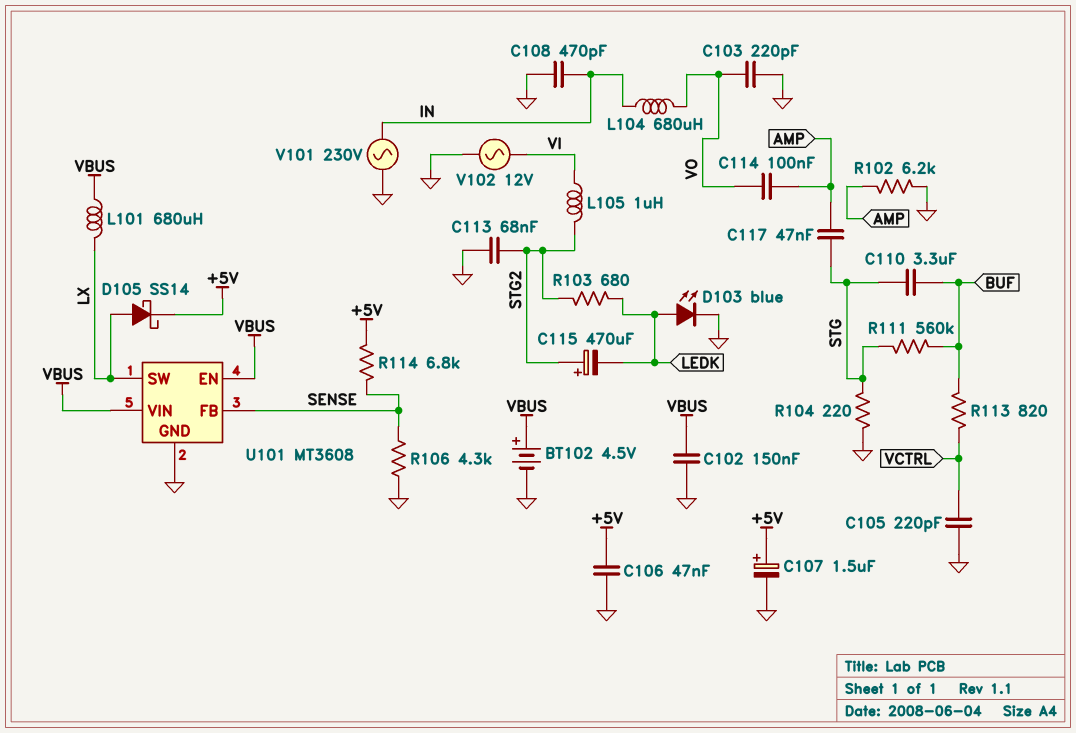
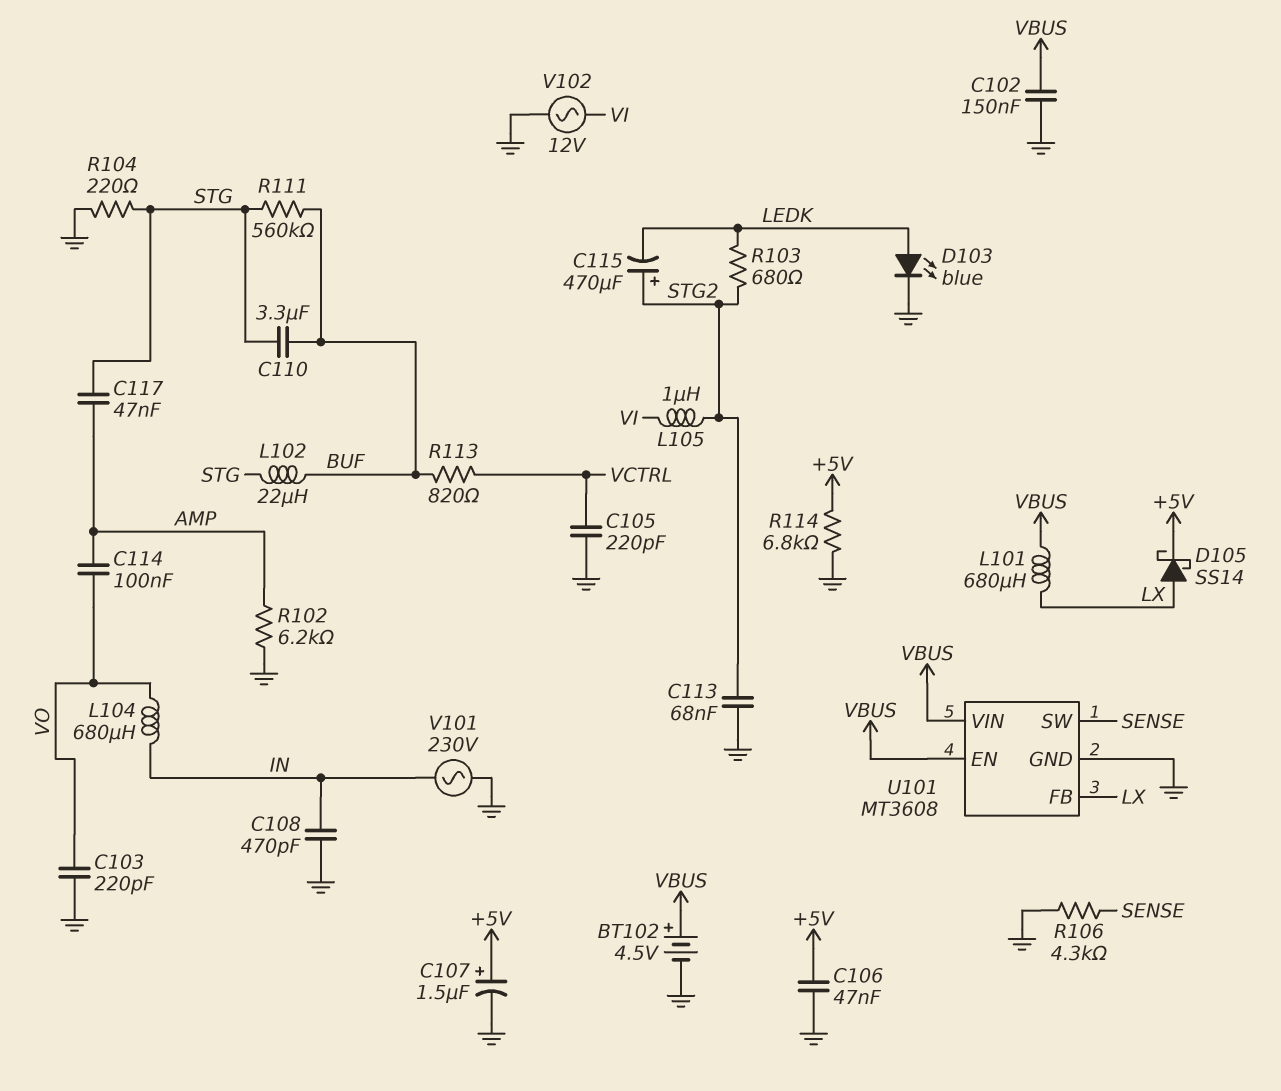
L102: none -> 22uH (BUF, STG)
R114: 6.8k (+5V, SENSE) -> 6.8k (+5V, GND)
U101 pin FB: SENSE -> LX
U101 pin SW: LX -> SENSE

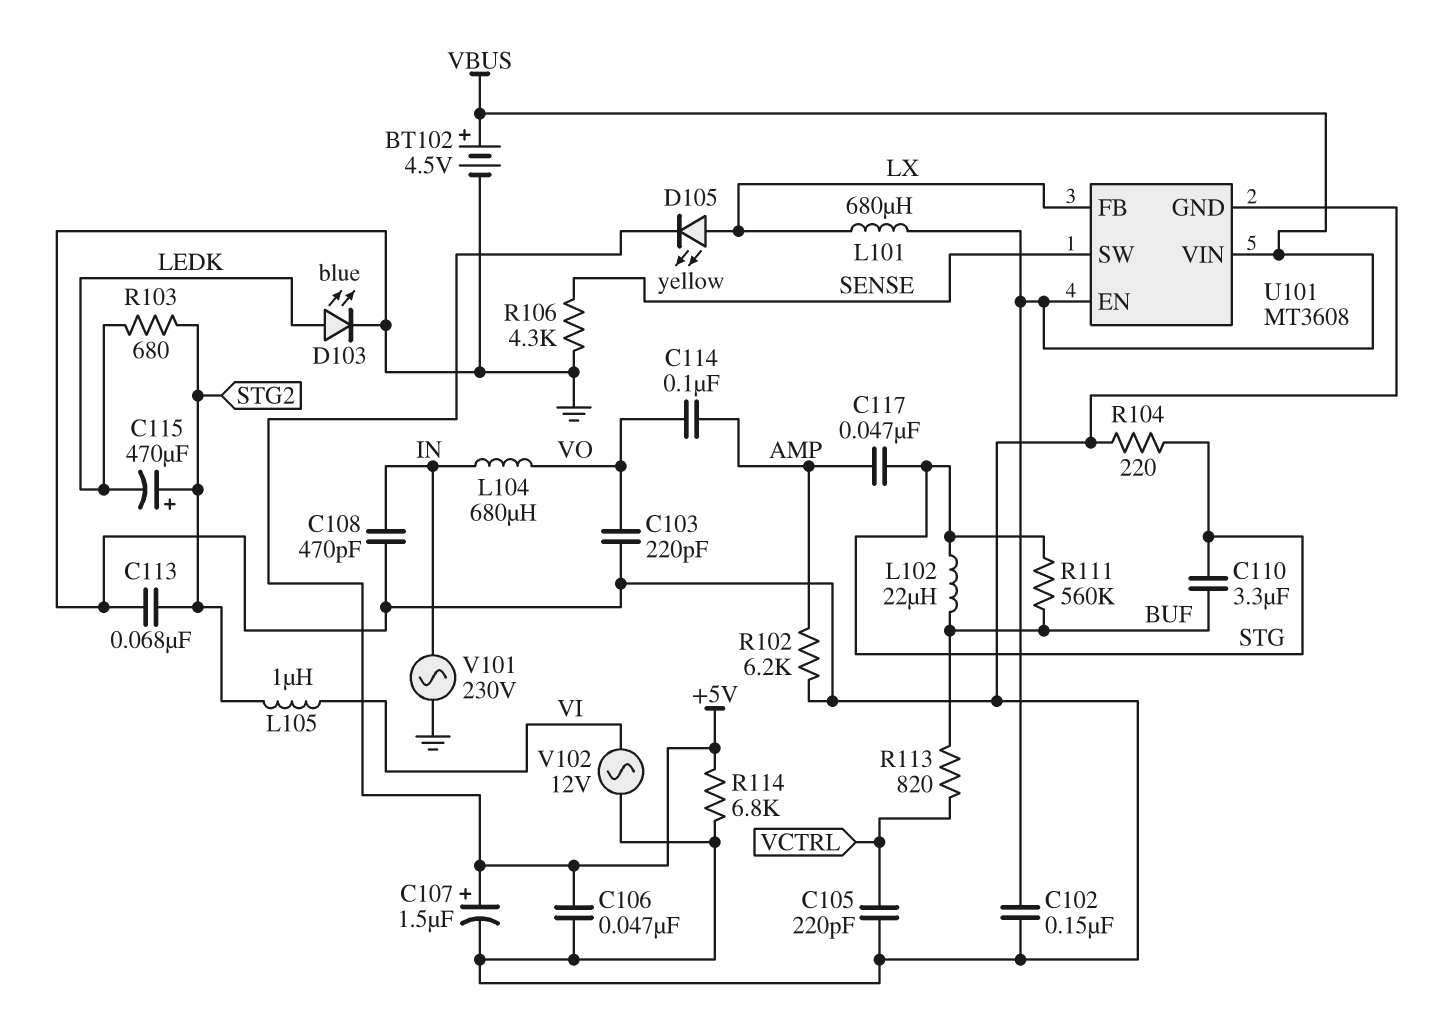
D105: schottky SS14 (A LX, K +5V) -> LED yellow (A LX, K +5V)

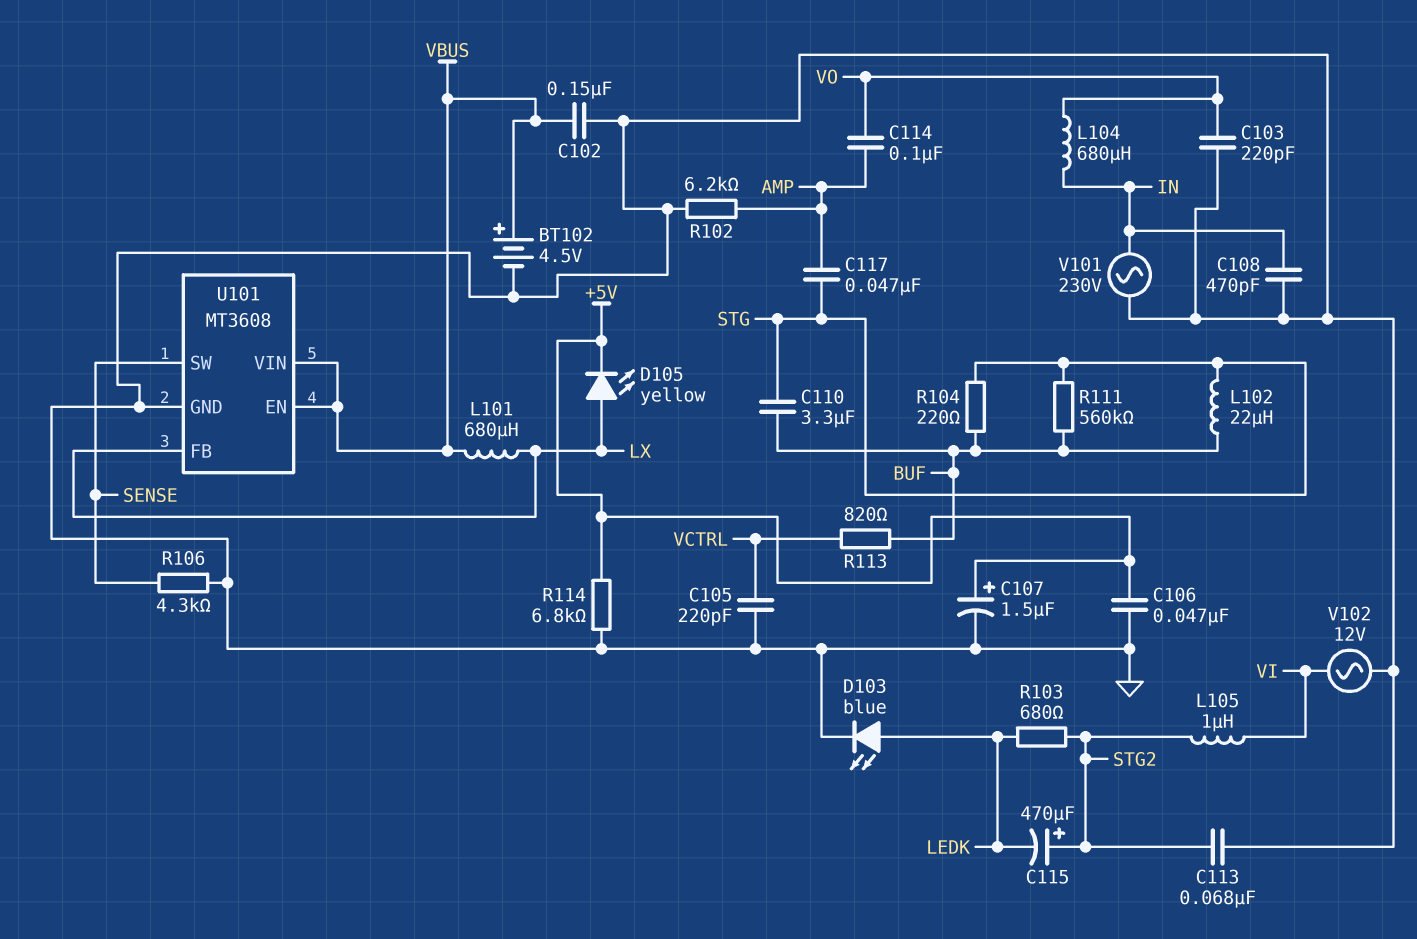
R104: 220 (GND, STG) -> 220 (BUF, STG)

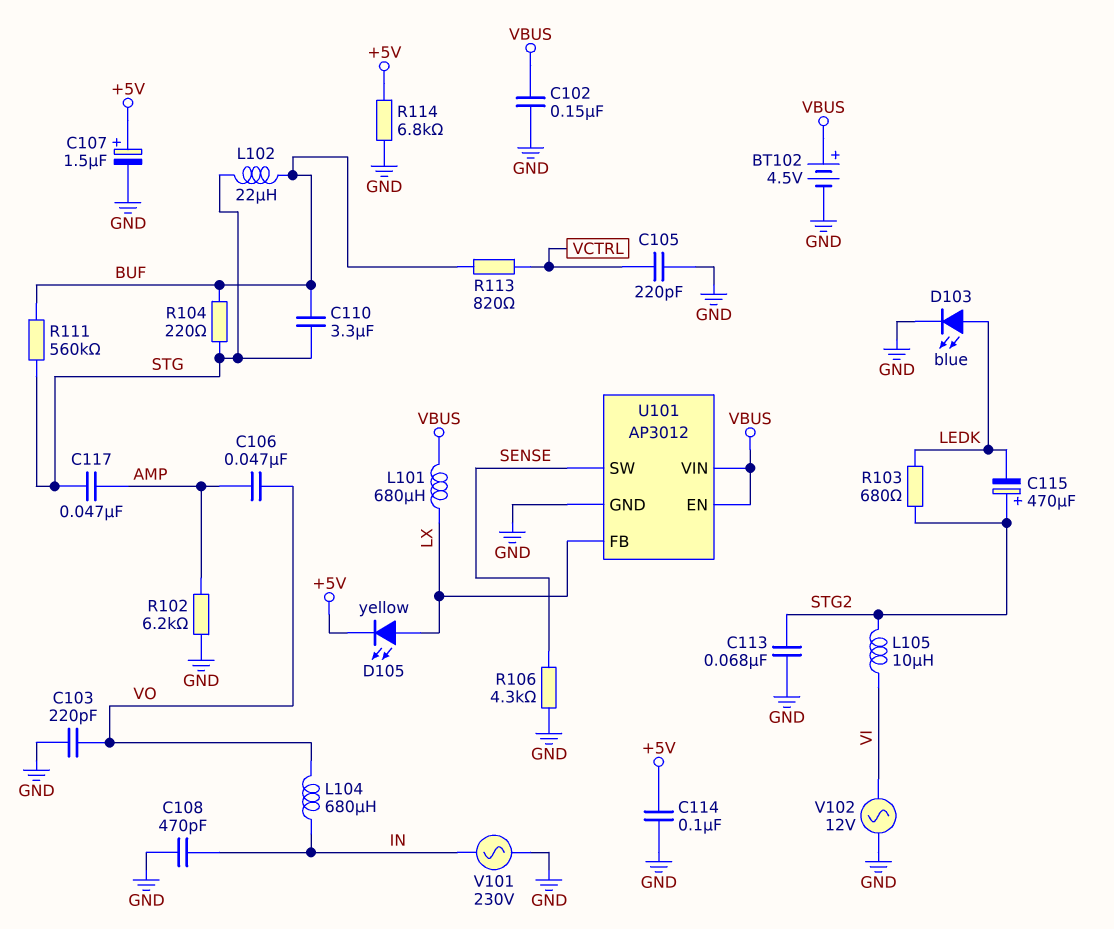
C106: 47nF (+5V, GND) -> 47nF (AMP, VO)
C114: 100nF (AMP, VO) -> 100nF (+5V, GND)
L105: 1uH (STG2, VI) -> 10uH (STG2, VI)
U101: MT3608 -> AP3012

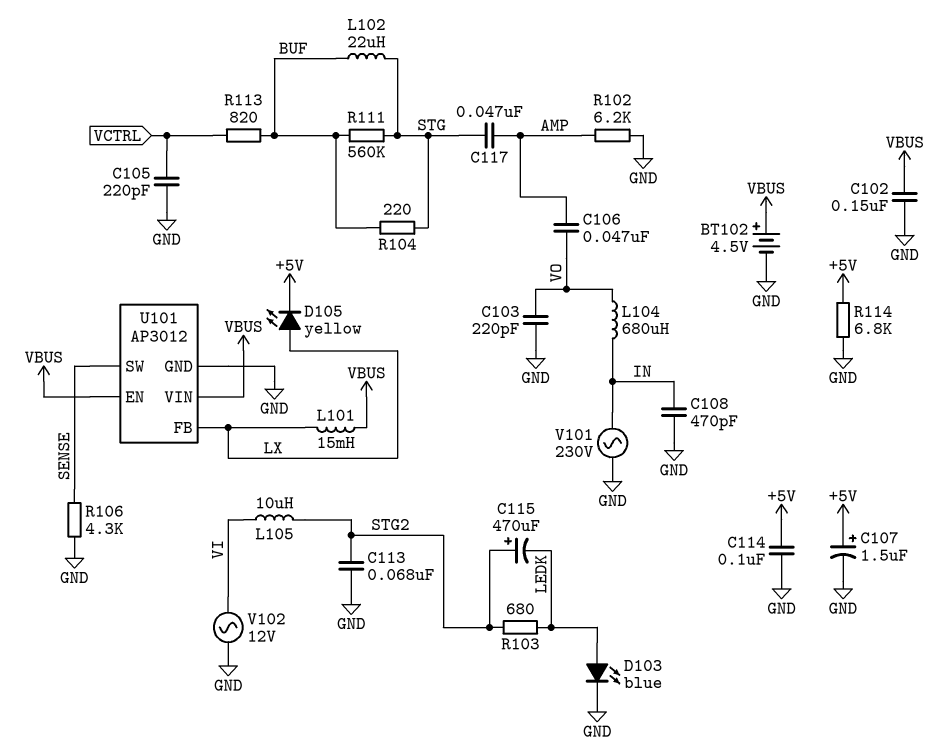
C110: 3.3uF (BUF, STG) -> none
L101: 680uH (LX, VBUS) -> 15mH (LX, VBUS)

